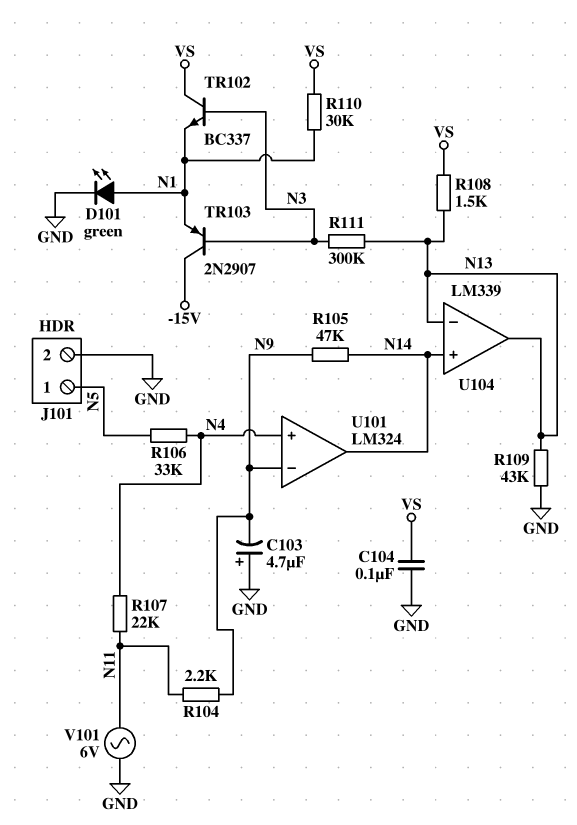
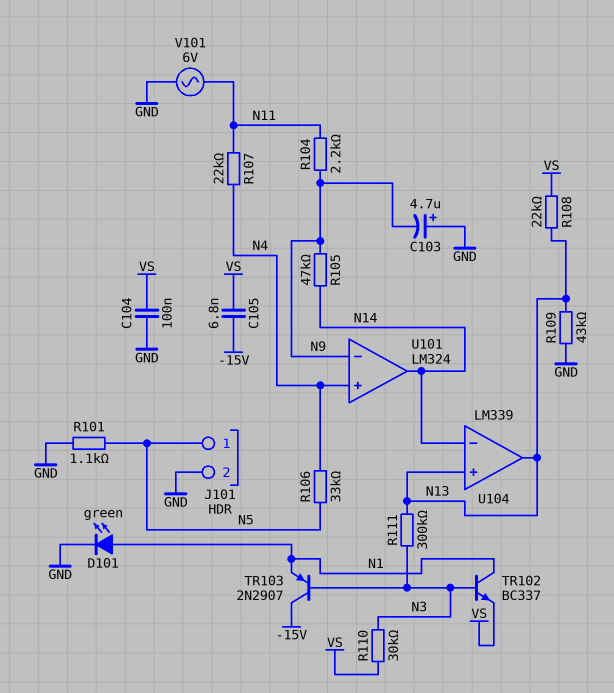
C105: none -> 6.8nF (-15V, VS)
R101: none -> 1.1k (GND, N5)
R108: 1.5k (N13, VS) -> 22k (N13, VS)
R110: 30k (N1, VS) -> 30k (N3, VS)
TR102: NPN BC337 (B N3, C VS, E N1) -> NPN BC337 (B N3, C N1, E VS)
U104 pin in+: N14 -> N13
U104 pin in-: N13 -> N14

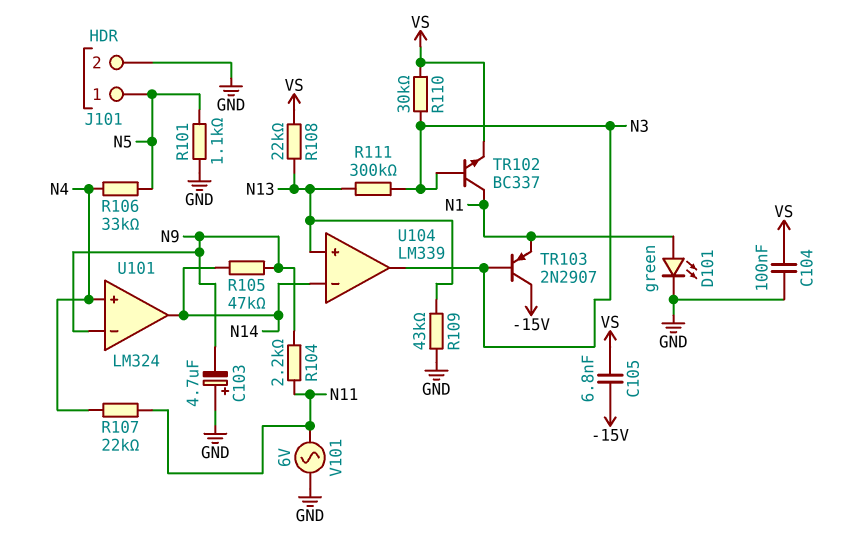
U104 pin out: N13 -> N3

